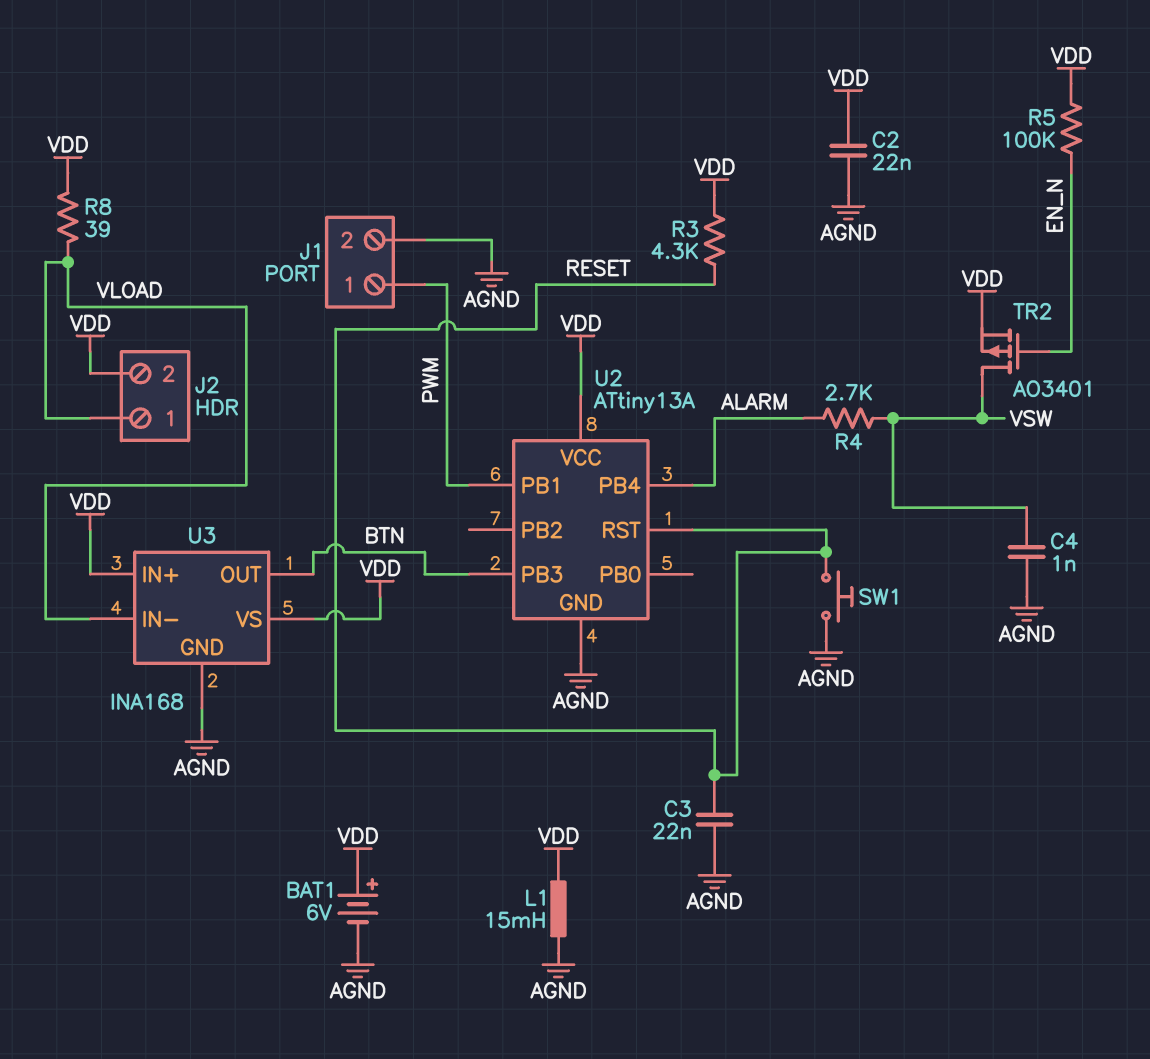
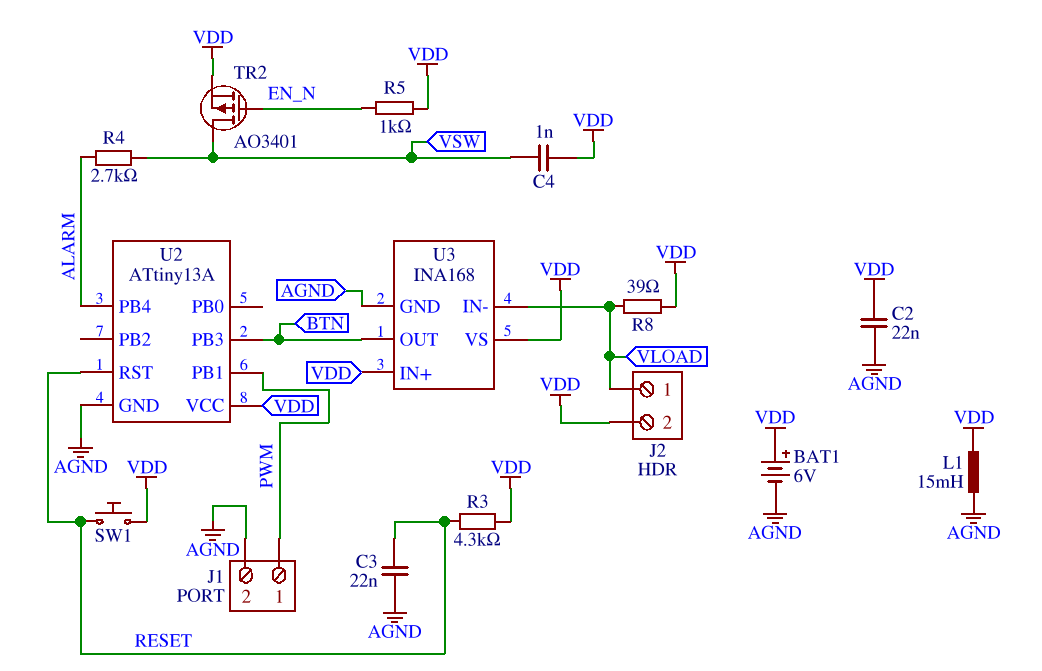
C4: 1nF (AGND, VSW) -> 1nF (VDD, VSW)
R5: 100k (EN_N, VDD) -> 1k (EN_N, VDD)
SW1: button (AGND, RESET) -> button (RESET, VDD)

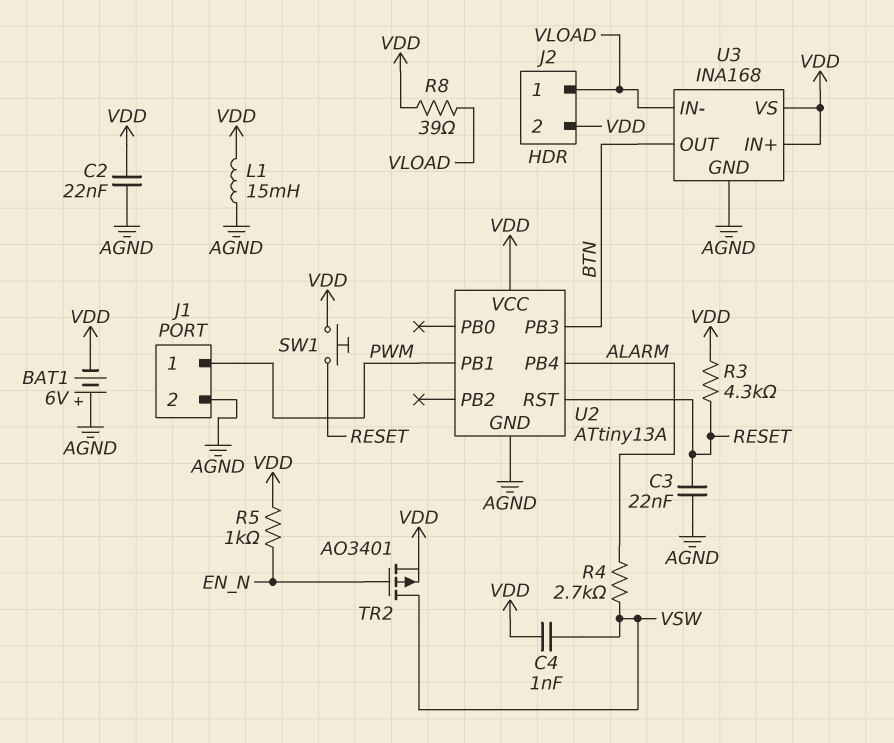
BAT1: 6V (plus VDD, minus AGND) -> 6V (plus AGND, minus VDD)

